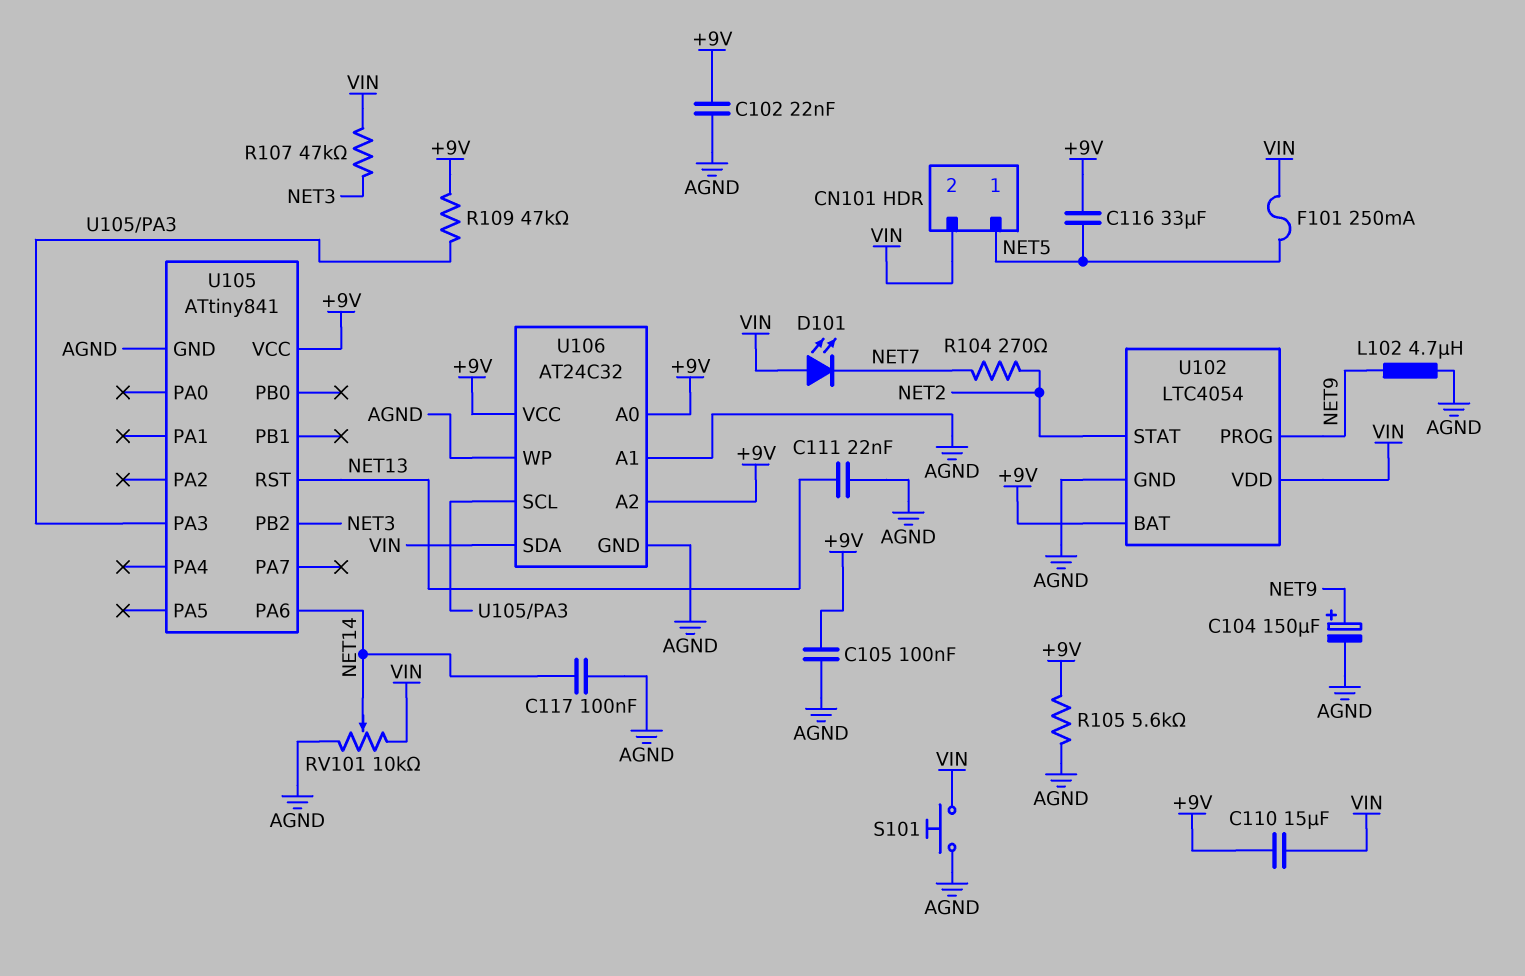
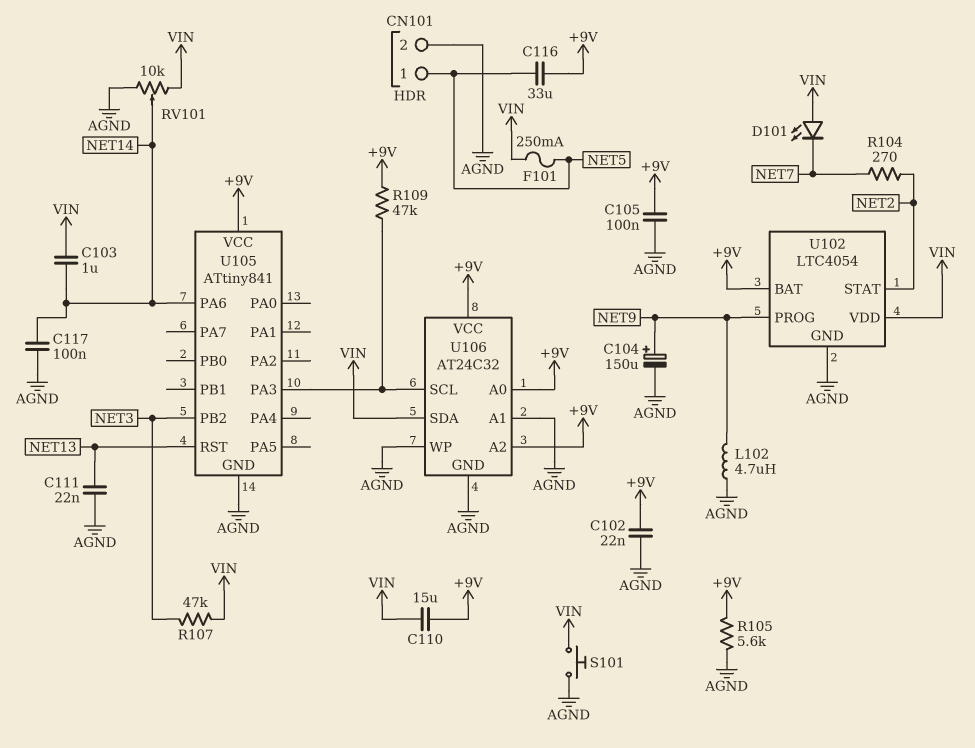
C103: none -> 1uF (NET14, VIN)
CN101 pin 2: VIN -> AGND

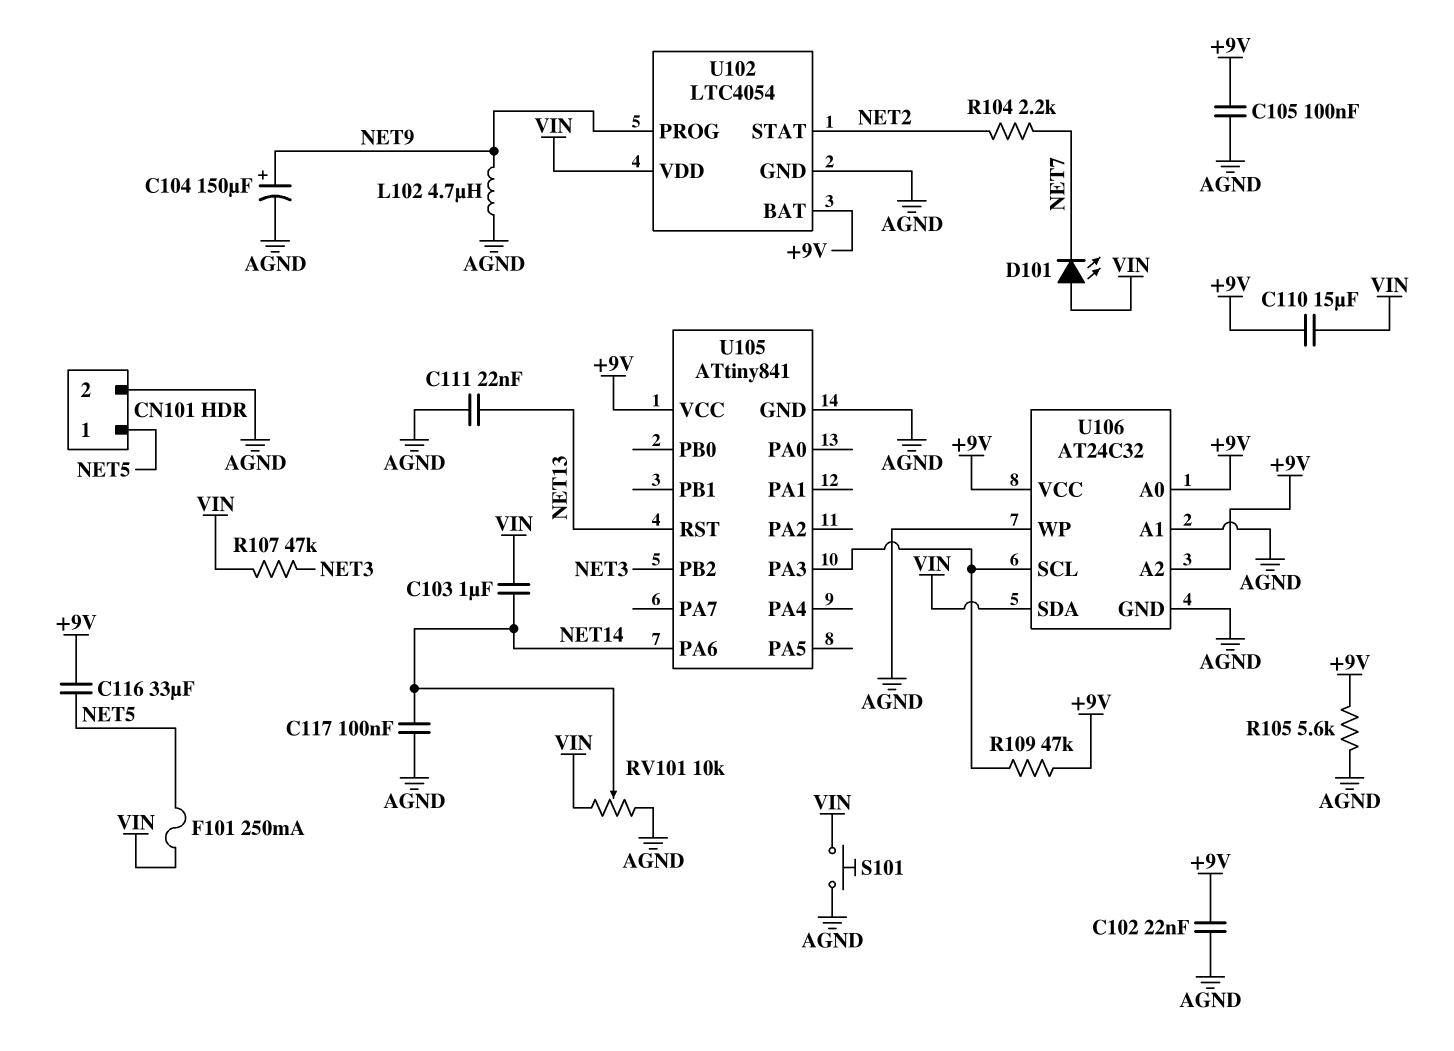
R104: 270 (NET2, NET7) -> 2.2k (NET2, NET7)

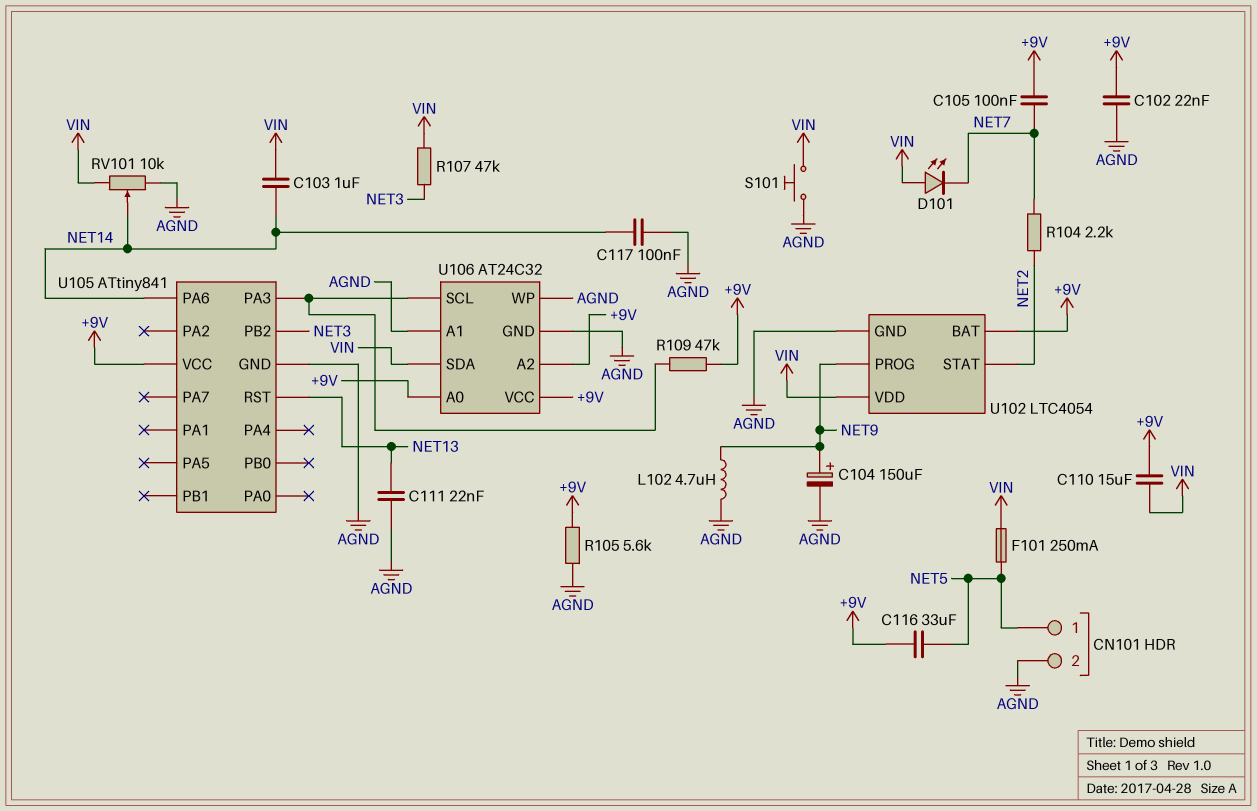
C105: 100nF (+9V, AGND) -> 100nF (+9V, NET7)

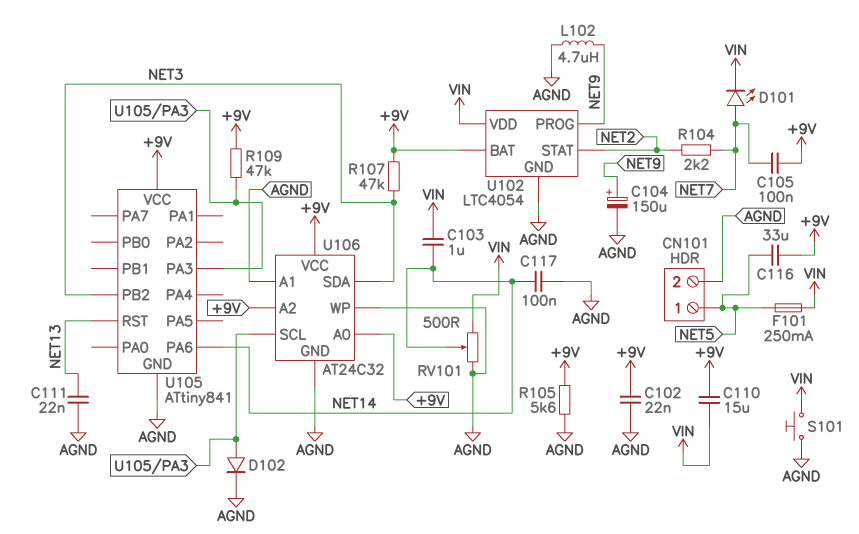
D101: LED (A VIN, K NET7) -> LED (A NET7, K VIN)
D102: none -> diode (A U105/PA3, K AGND)
R107: 47k (NET3, VIN) -> 47k (+9V, NET3)
RV101: 10k (AGND, VIN, wiper NET14) -> 500 (AGND, VIN, wiper NET14)
U106 pin SDA: VIN -> NET3

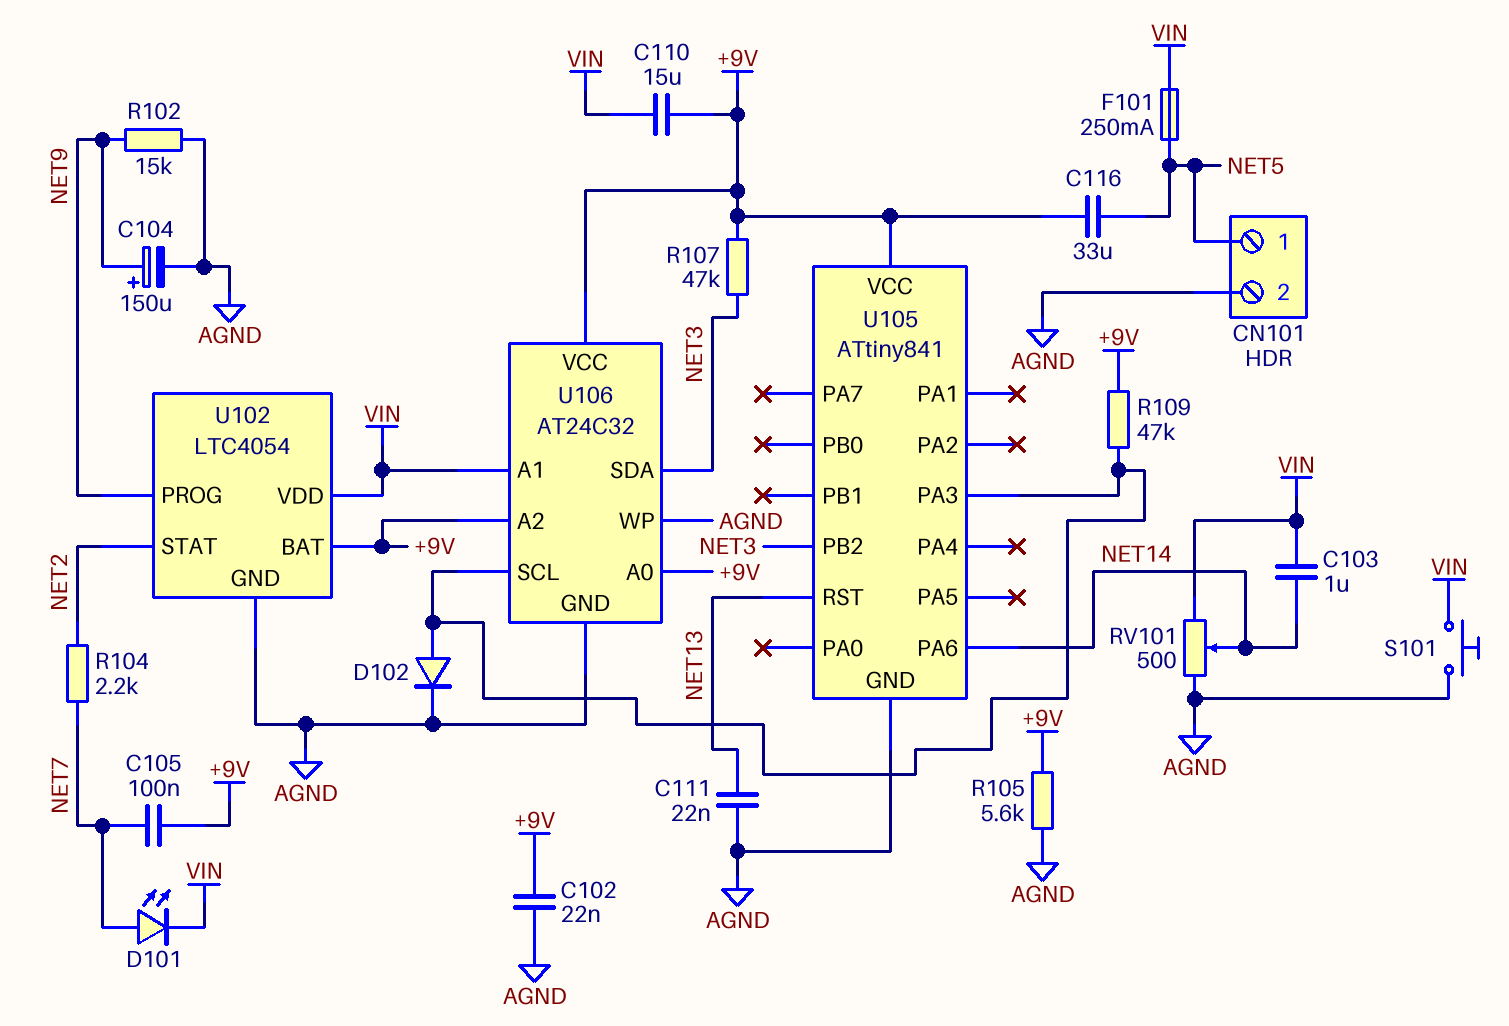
C117: 100nF (AGND, NET14) -> none
L102: 4.7uH (AGND, NET9) -> none
R102: none -> 15k (AGND, NET9)
U106 pin A1: AGND -> VIN

